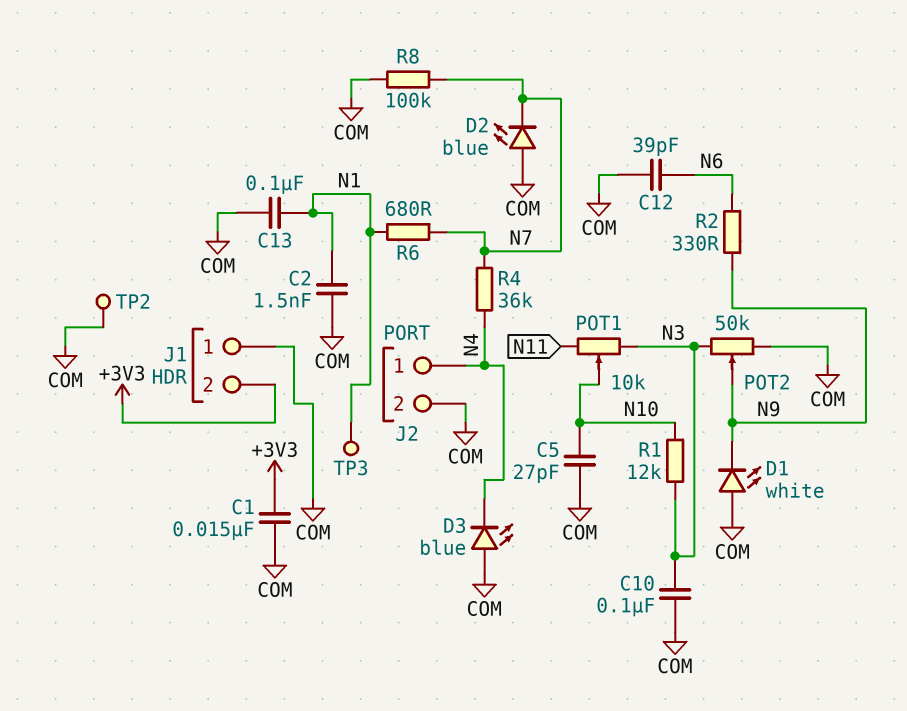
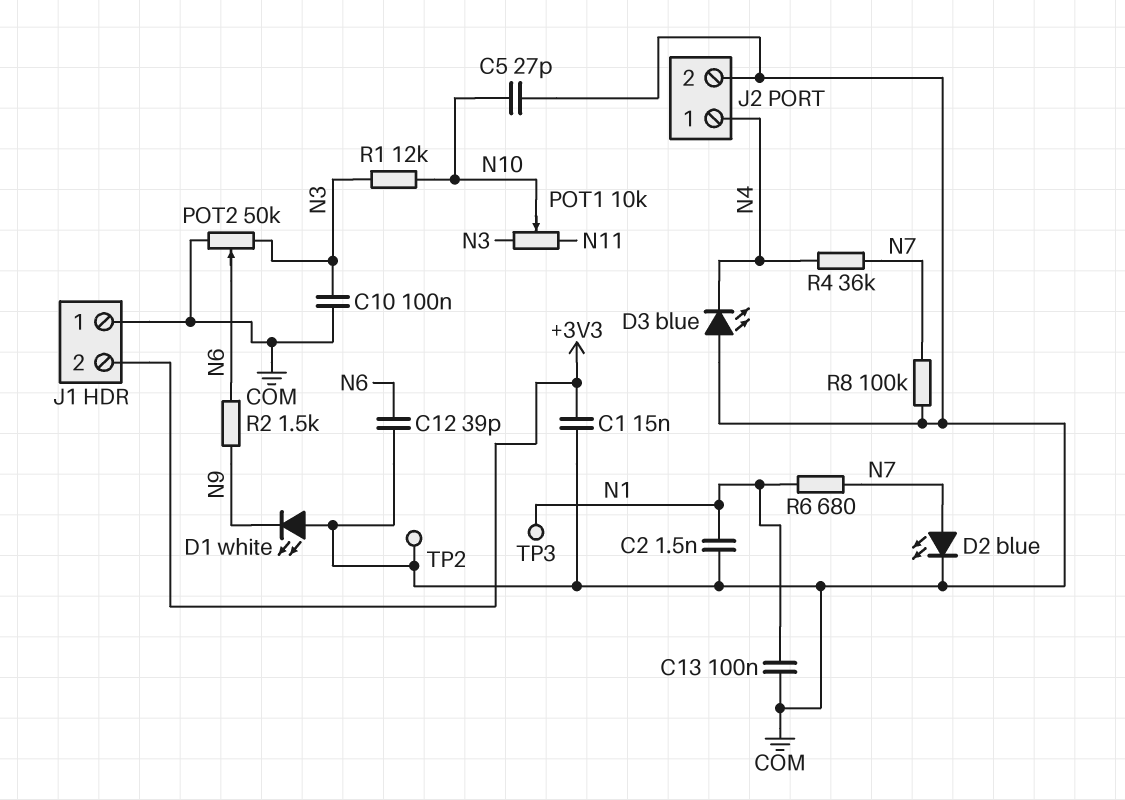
D2: LED blue (A COM, K N7) -> LED blue (A N7, K COM)
POT2: 50k (COM, N3, wiper N9) -> 50k (COM, N3, wiper N6)
R2: 330 (N6, N9) -> 1.5k (N6, N9)

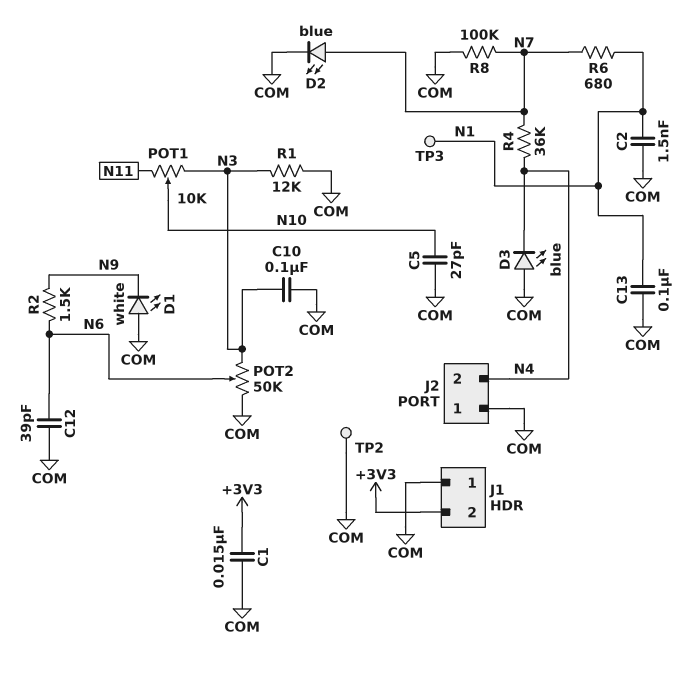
J2 pin 1: N4 -> COM
J2 pin 2: COM -> N4
R1: 12k (N3, N10) -> 12k (COM, N3)

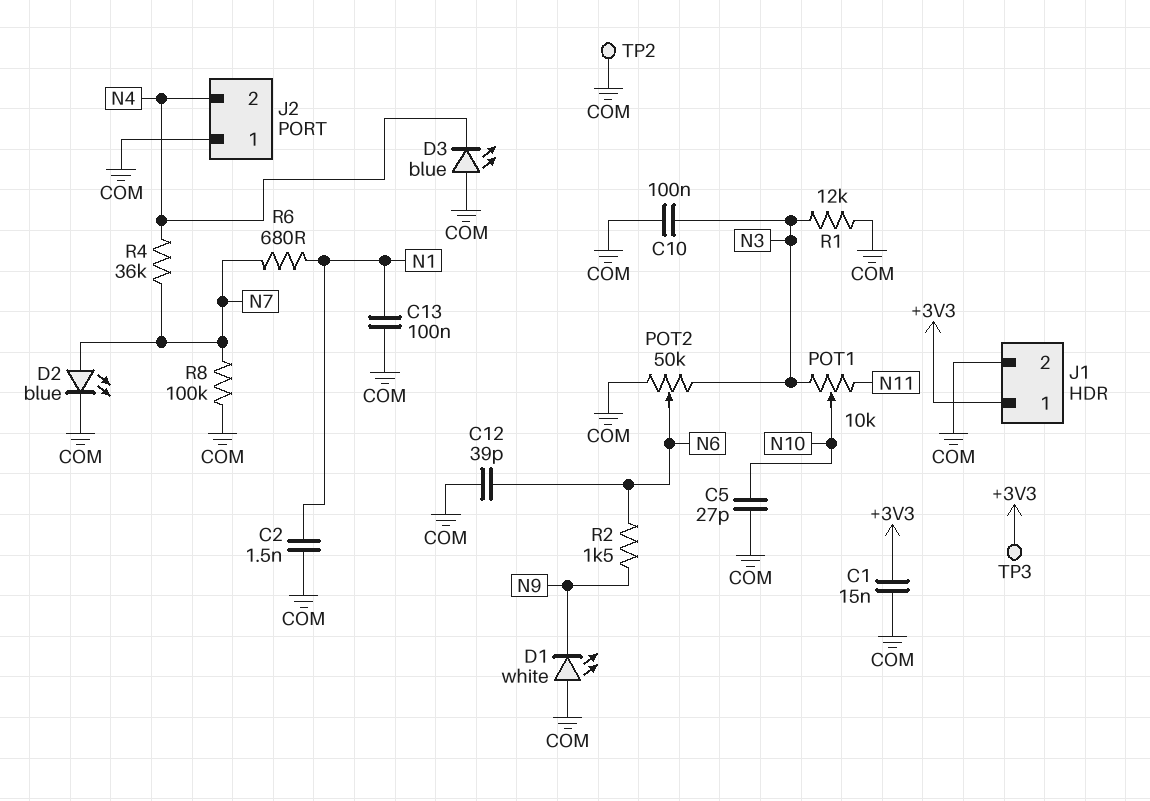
J1 pin 1: COM -> +3V3
J1 pin 2: +3V3 -> COM
TP3: test point (N1) -> test point (+3V3)

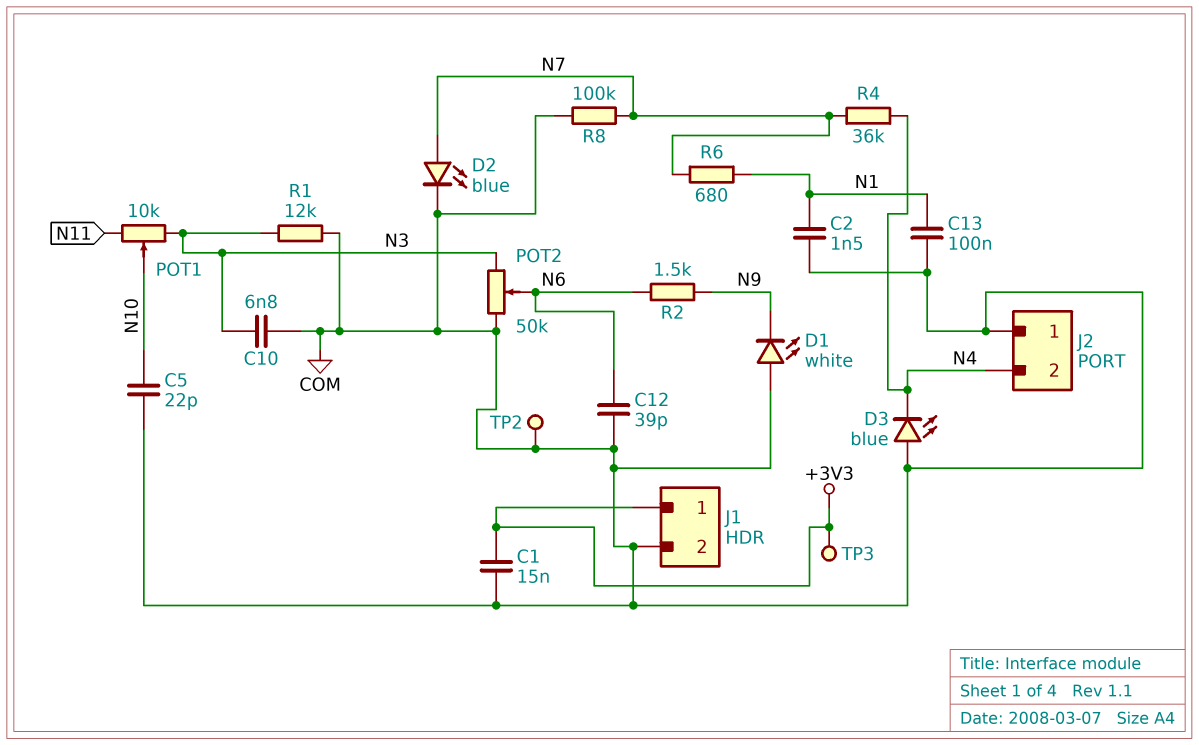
C5: 27pF (COM, N10) -> 22pF (COM, N10)
C10: 100nF (COM, N3) -> 6.8nF (COM, N3)

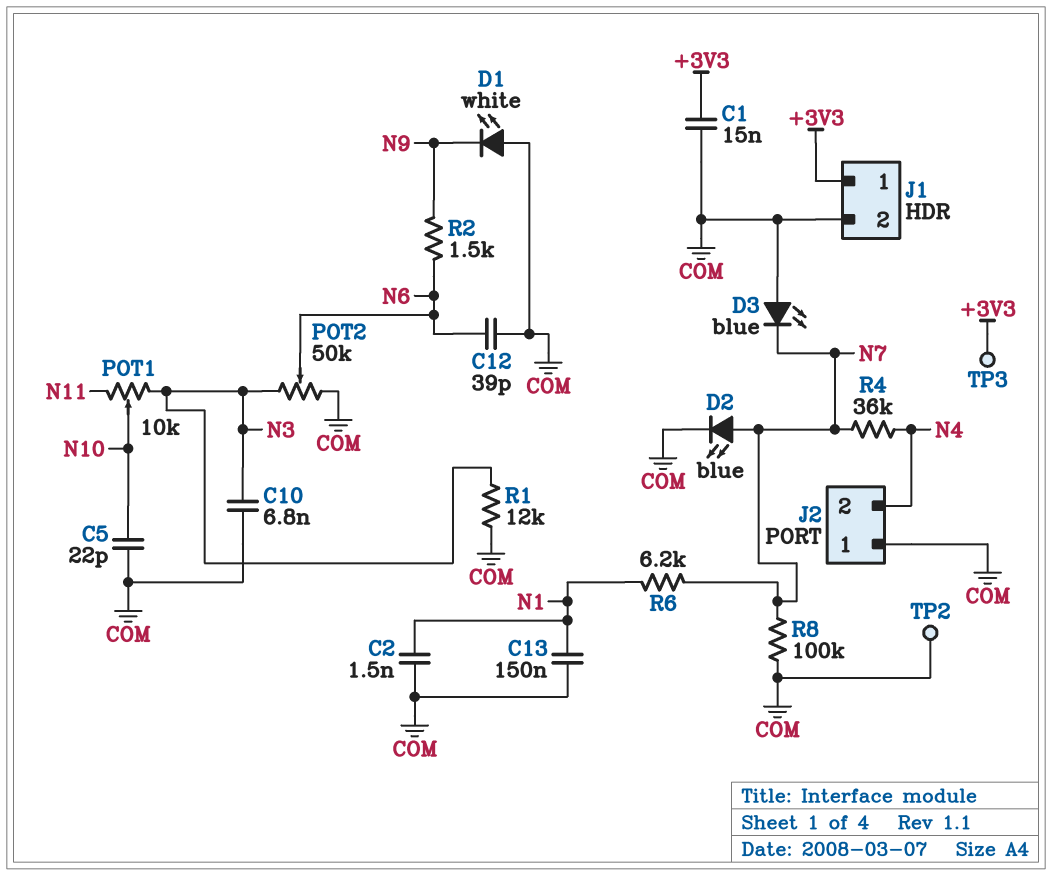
C13: 100nF (COM, N1) -> 150nF (COM, N1)
D3: LED blue (A COM, K N4) -> LED blue (A COM, K N7)
R6: 680 (N1, N7) -> 6.2k (N1, N7)

